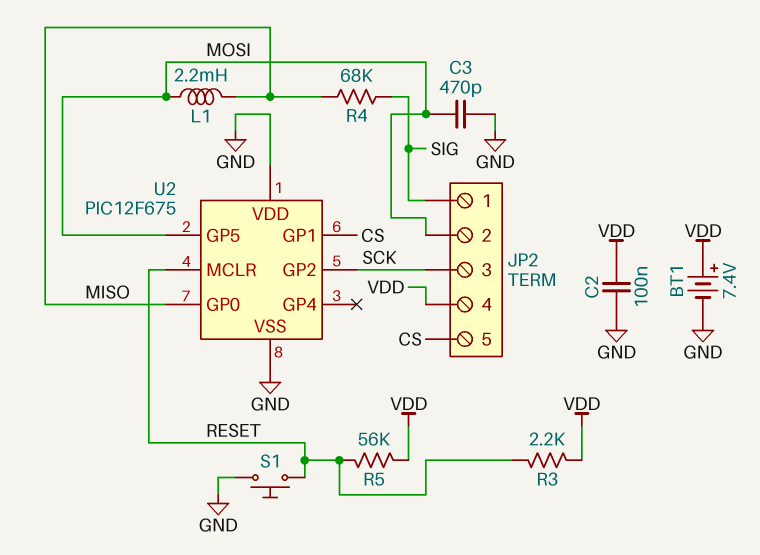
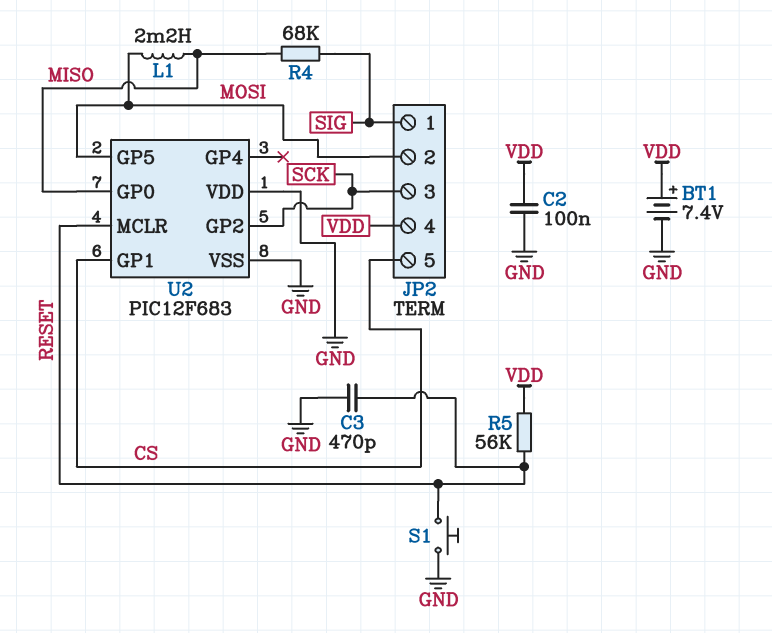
C3: 470pF (GND, MOSI) -> 470pF (GND, RESET)
R3: 2.2k (RESET, VDD) -> none
U2: PIC12F675 -> PIC12F683

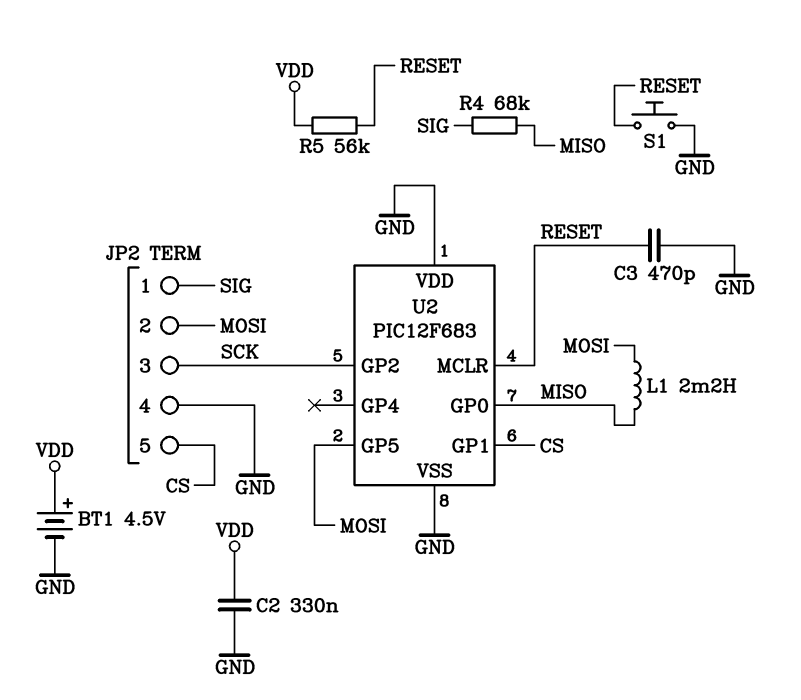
BT1: 7.4V (plus VDD, minus GND) -> 4.5V (plus VDD, minus GND)
C2: 100nF (GND, VDD) -> 330nF (GND, VDD)
JP2 pin 4: VDD -> GND

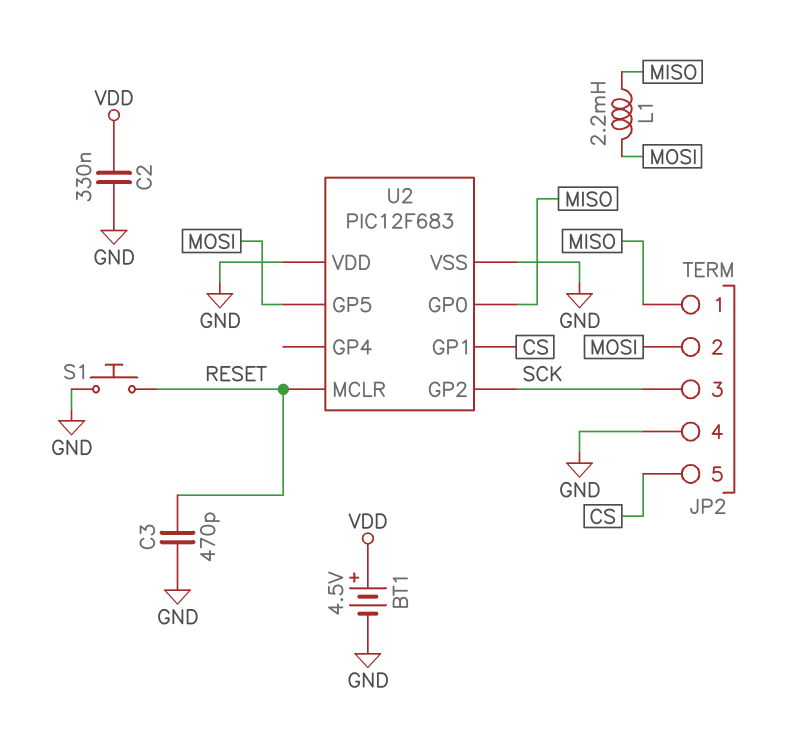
JP2 pin 1: SIG -> MISO
R4: 68k (MISO, SIG) -> none
R5: 56k (RESET, VDD) -> none

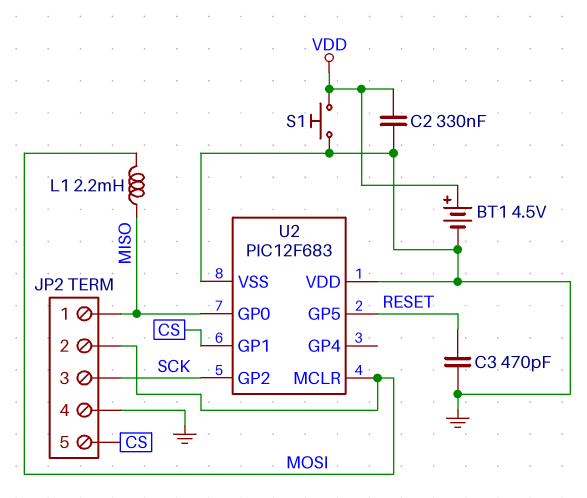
S1: button (GND, RESET) -> button (GND, VDD)
U2 pin GP5: MOSI -> RESET
U2 pin MCLR: RESET -> MOSI

